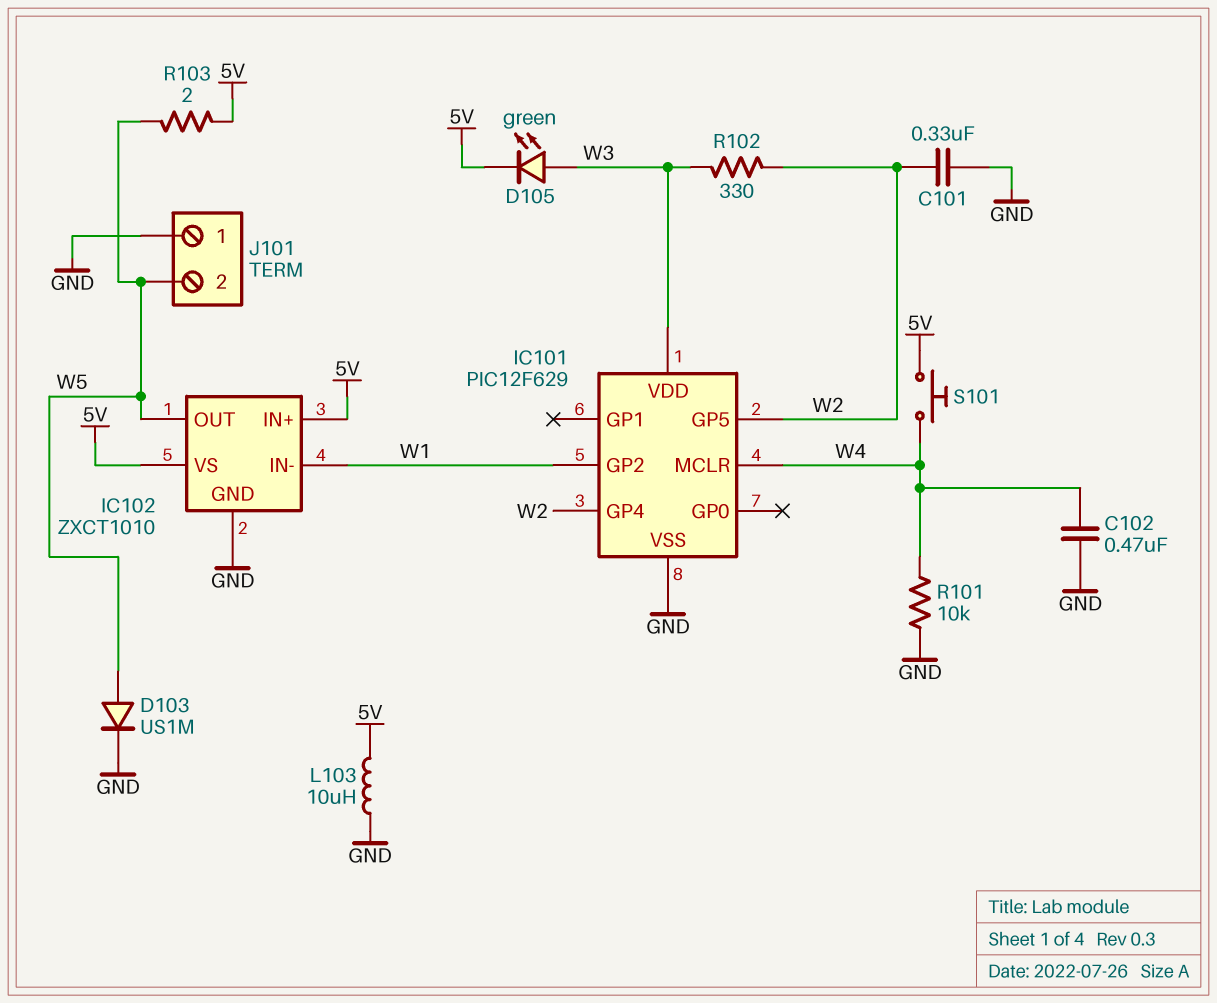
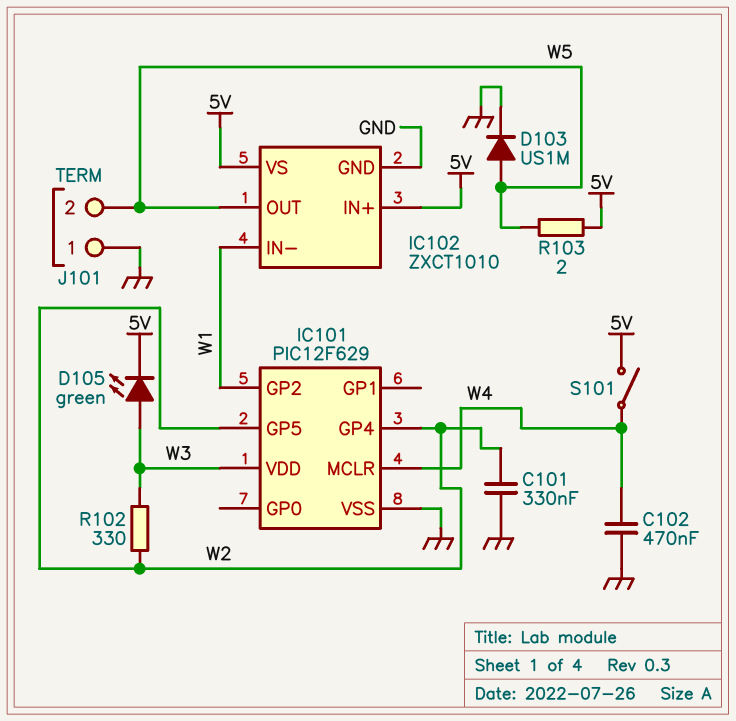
L103: 10uH (5V, GND) -> none
R101: 10k (GND, W4) -> none
S101: button (5V, W4) -> switch (5V, W4)

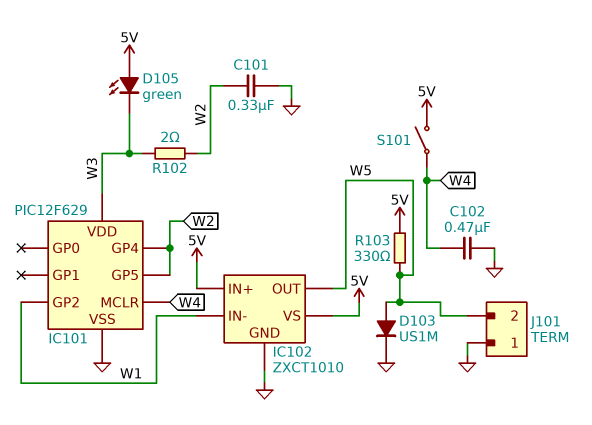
D105: LED green (A W3, K 5V) -> LED green (A 5V, K W3)
R102: 330 (W2, W3) -> 2 (W2, W3)
R103: 2 (5V, W5) -> 330 (5V, W5)

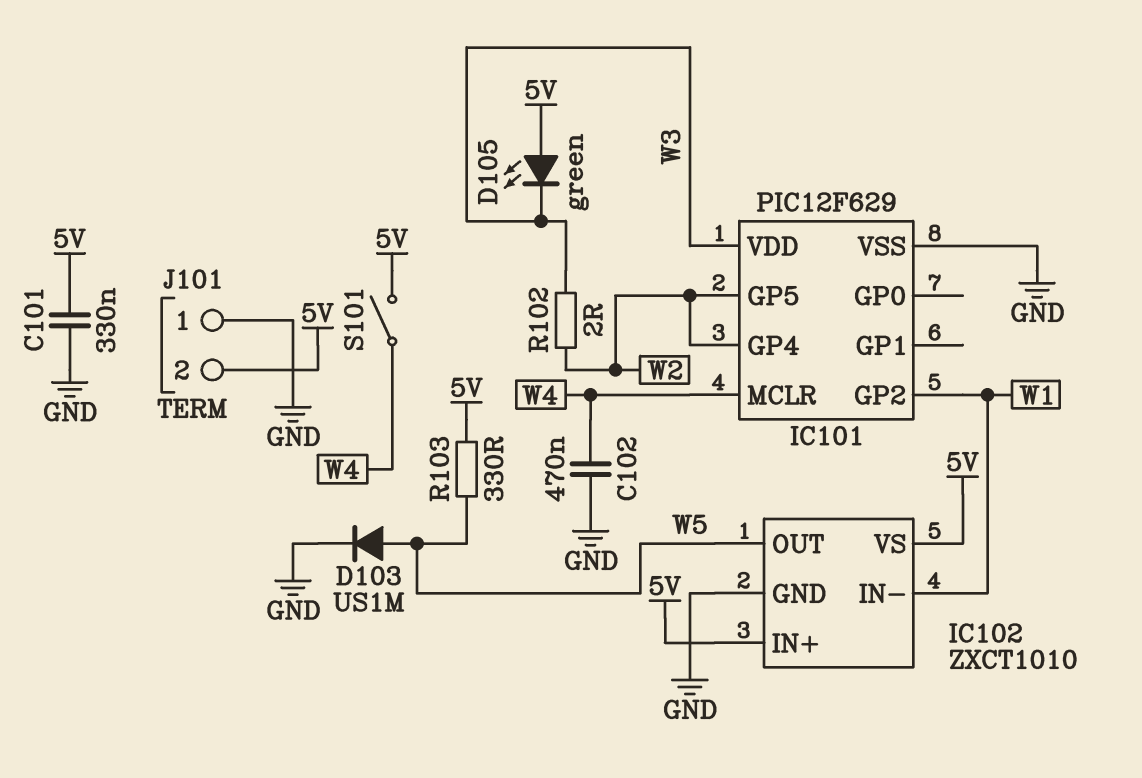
C101: 330nF (GND, W2) -> 330nF (5V, GND)
J101 pin 2: W5 -> 5V

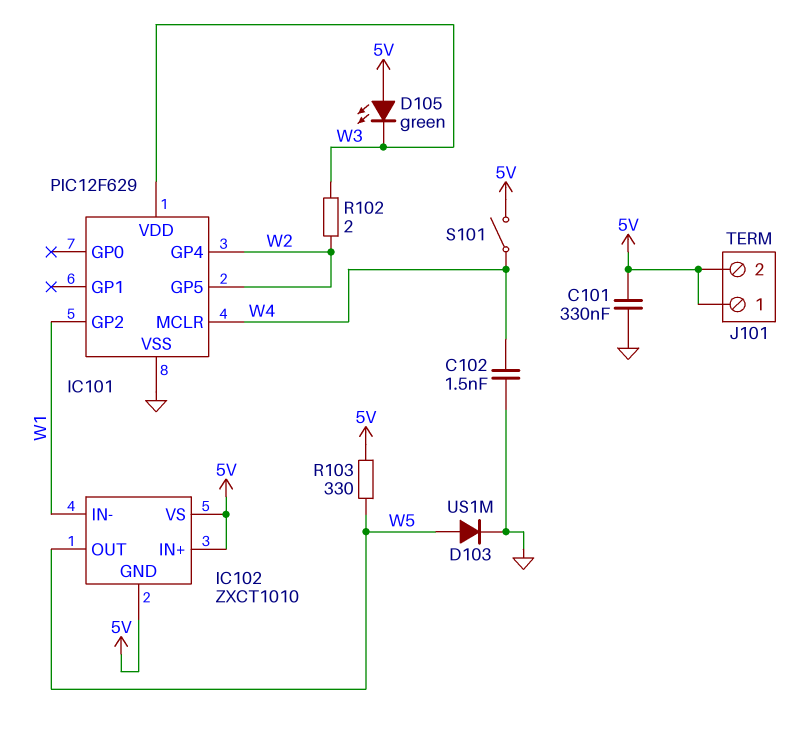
C102: 470nF (GND, W4) -> 1.5nF (GND, W4)
IC102 pin GND: GND -> 5V
J101 pin 1: GND -> 5V

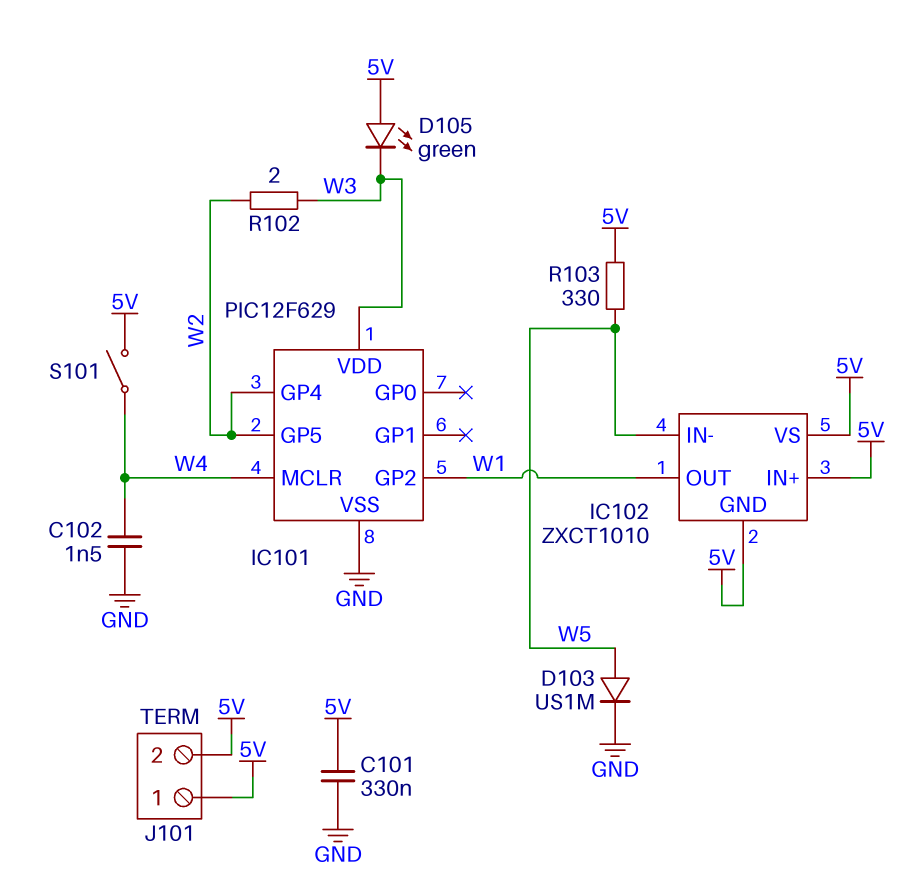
IC102 pin IN-: W1 -> W5
IC102 pin OUT: W5 -> W1

